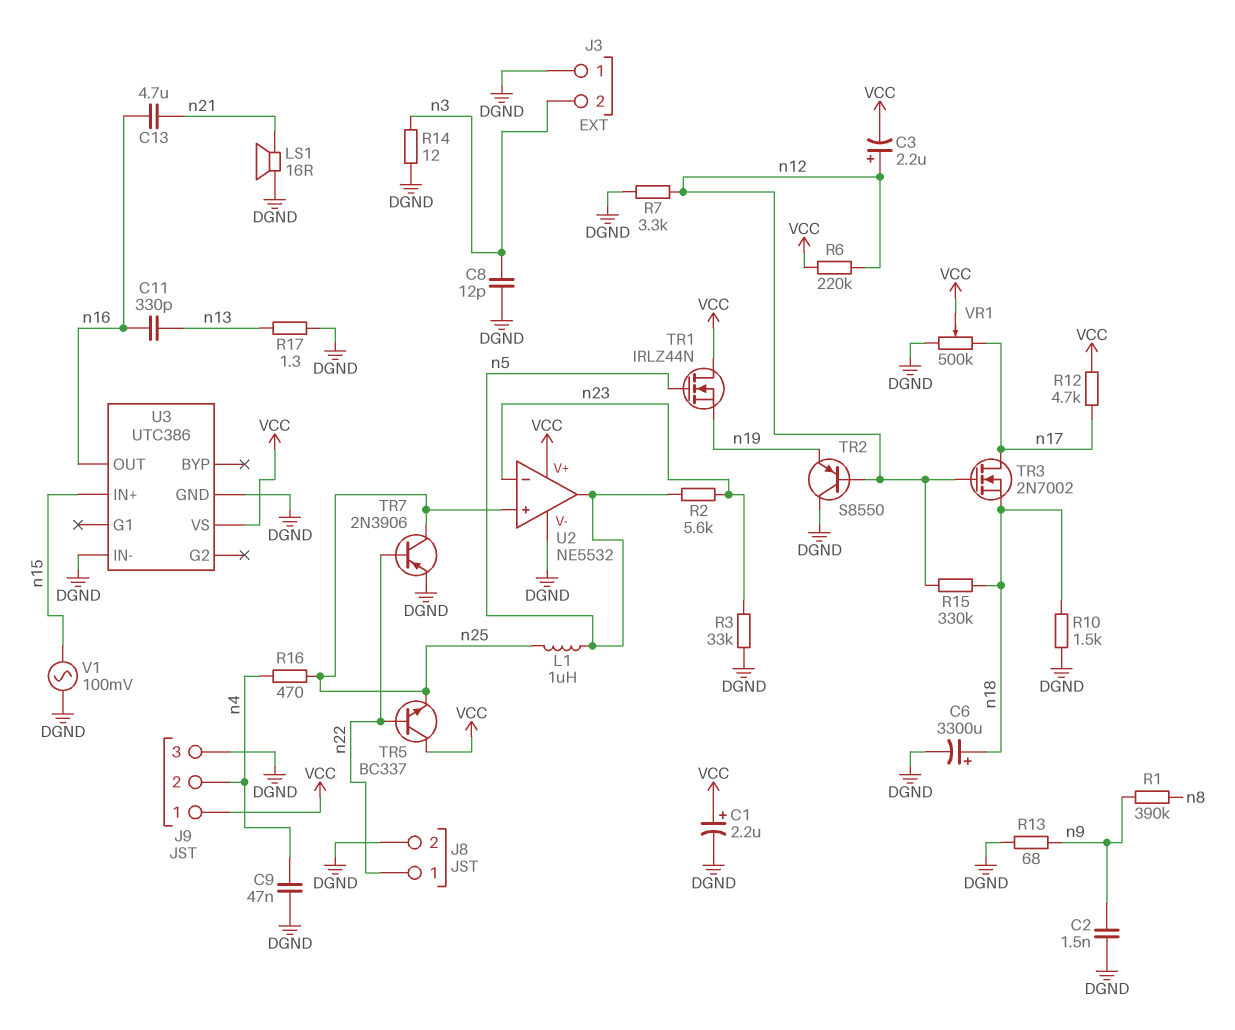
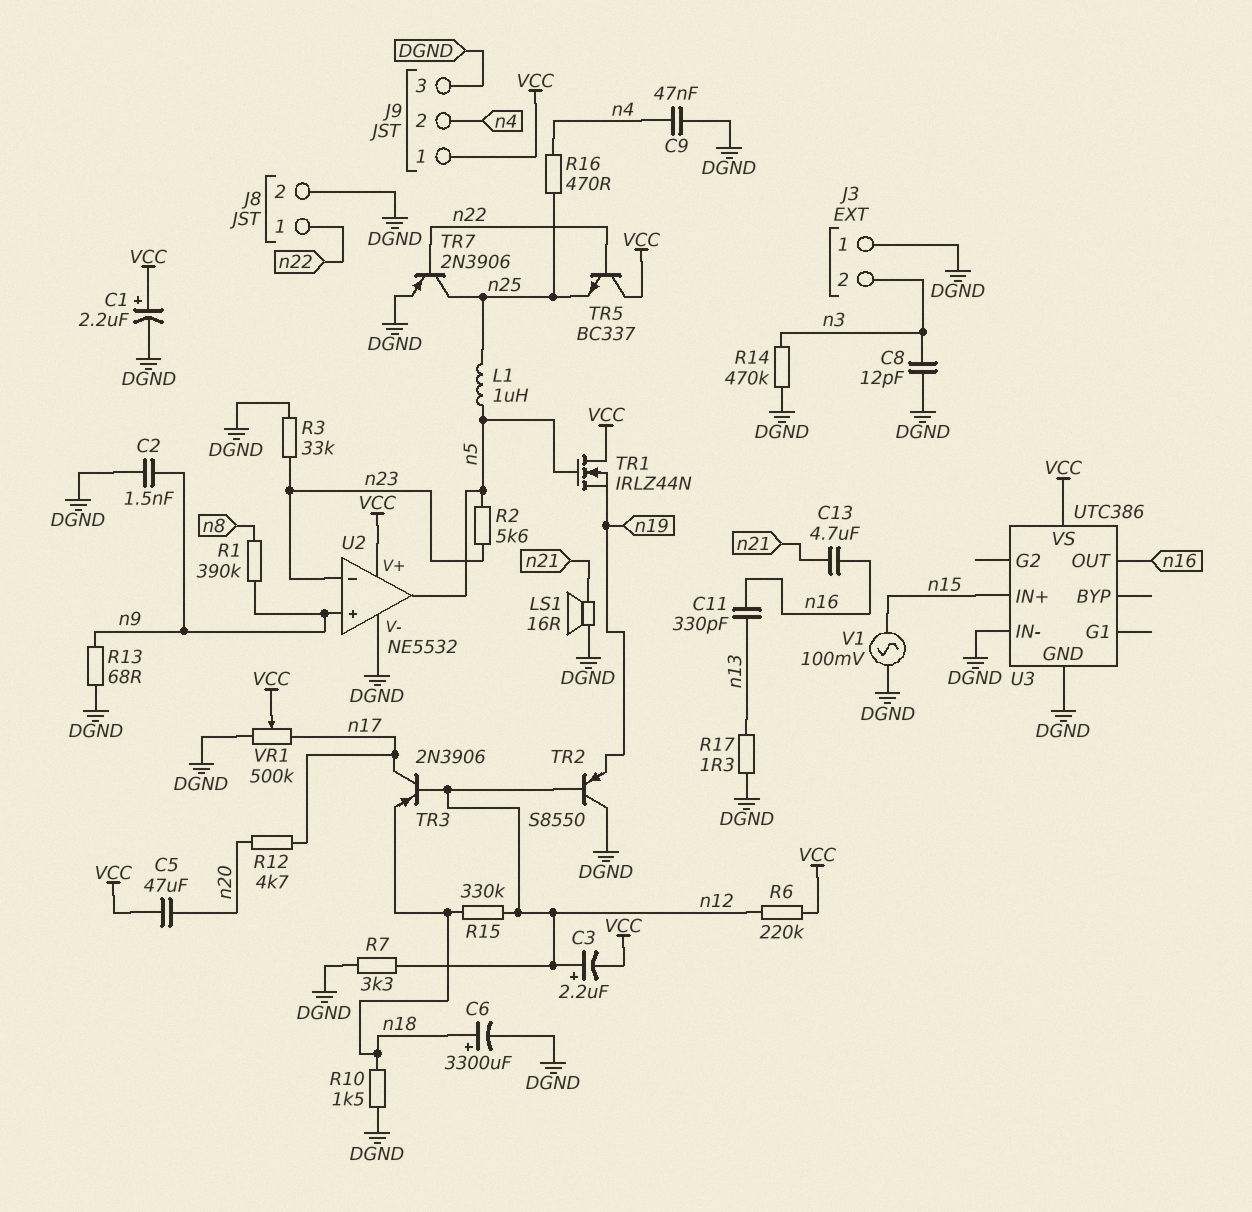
C5: none -> 47uF (VCC, n20)
R12: 4.7k (VCC, n17) -> 4.7k (n17, n20)
R14: 12 (DGND, n3) -> 470k (DGND, n3)
TR3: NMOS 2N7002 (G n12, D n17, S n18) -> PNP 2N3906 (B n12, C n17, E n18)
U2 pin in+: n25 -> n9

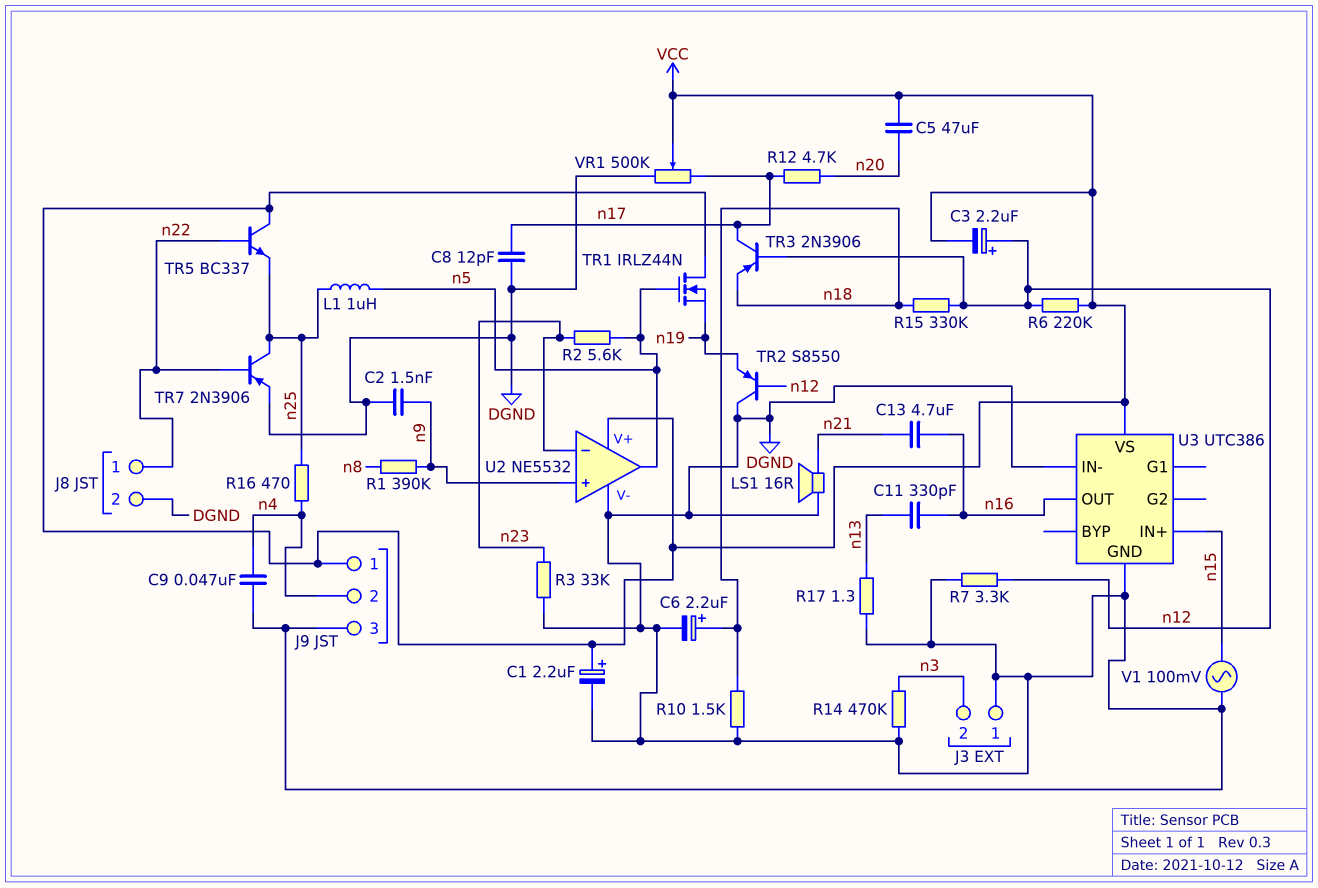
C6: 3300uF (plus n18, minus DGND) -> 2.2uF (plus n18, minus DGND)
C8: 12pF (DGND, n3) -> 12pF (DGND, n17)
R13: 68 (DGND, n9) -> none

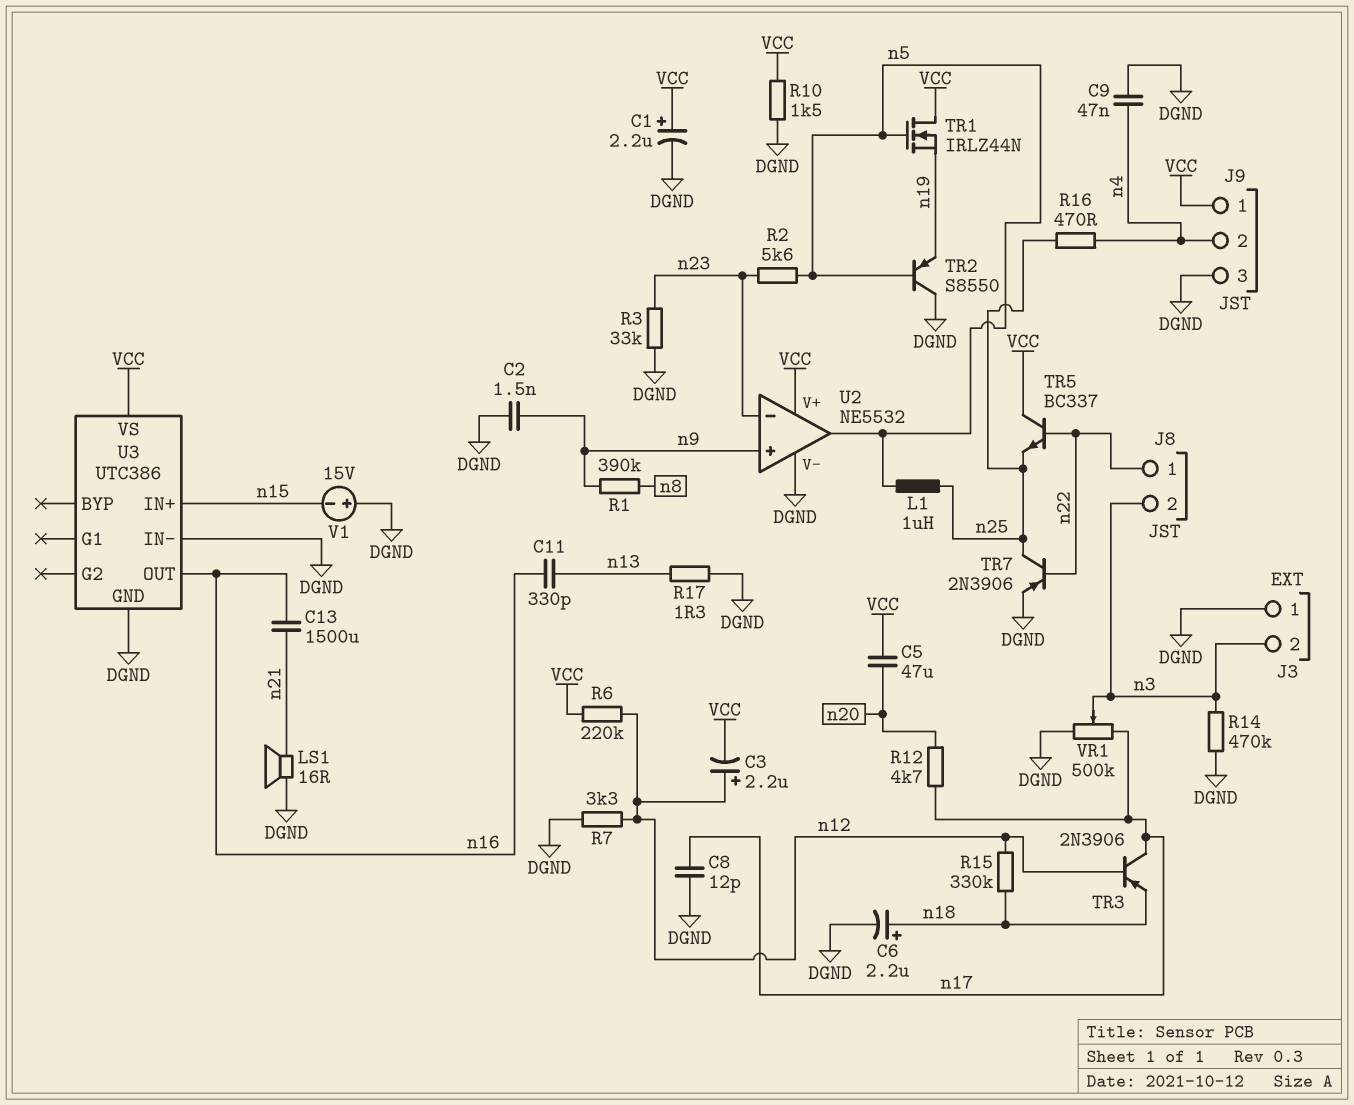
C13: 4.7uF (n16, n21) -> 1500uF (n16, n21)
J8 pin 2: DGND -> n3
R10: 1.5k (DGND, n18) -> 1.5k (DGND, VCC)
TR2: PNP S8550 (B n12, C DGND, E n19) -> PNP S8550 (B n5, C DGND, E n19)
V1: AC 100mV (DGND, n15) -> 15V (plus DGND, minus n15)
VR1: 500k (DGND, n17, wiper VCC) -> 500k (DGND, n17, wiper n3)

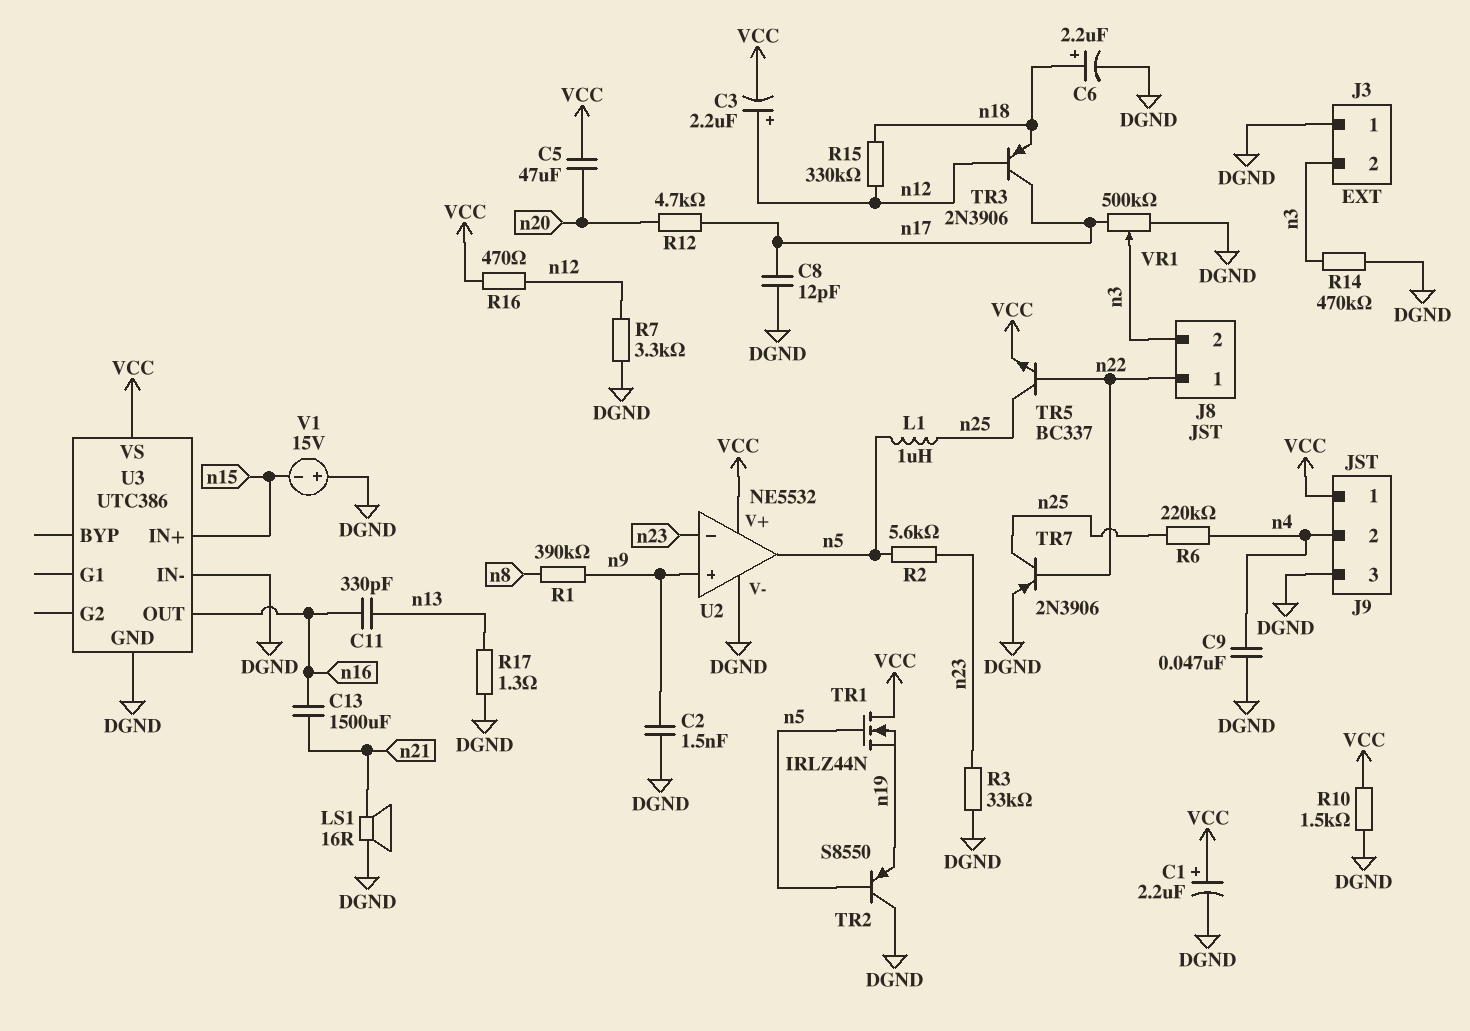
R6: 220k (VCC, n12) -> 220k (n4, n25)
R16: 470 (n4, n25) -> 470 (VCC, n12)
TR5: NPN BC337 (B n22, C VCC, E n25) -> NPN BC337 (B n22, C n25, E VCC)

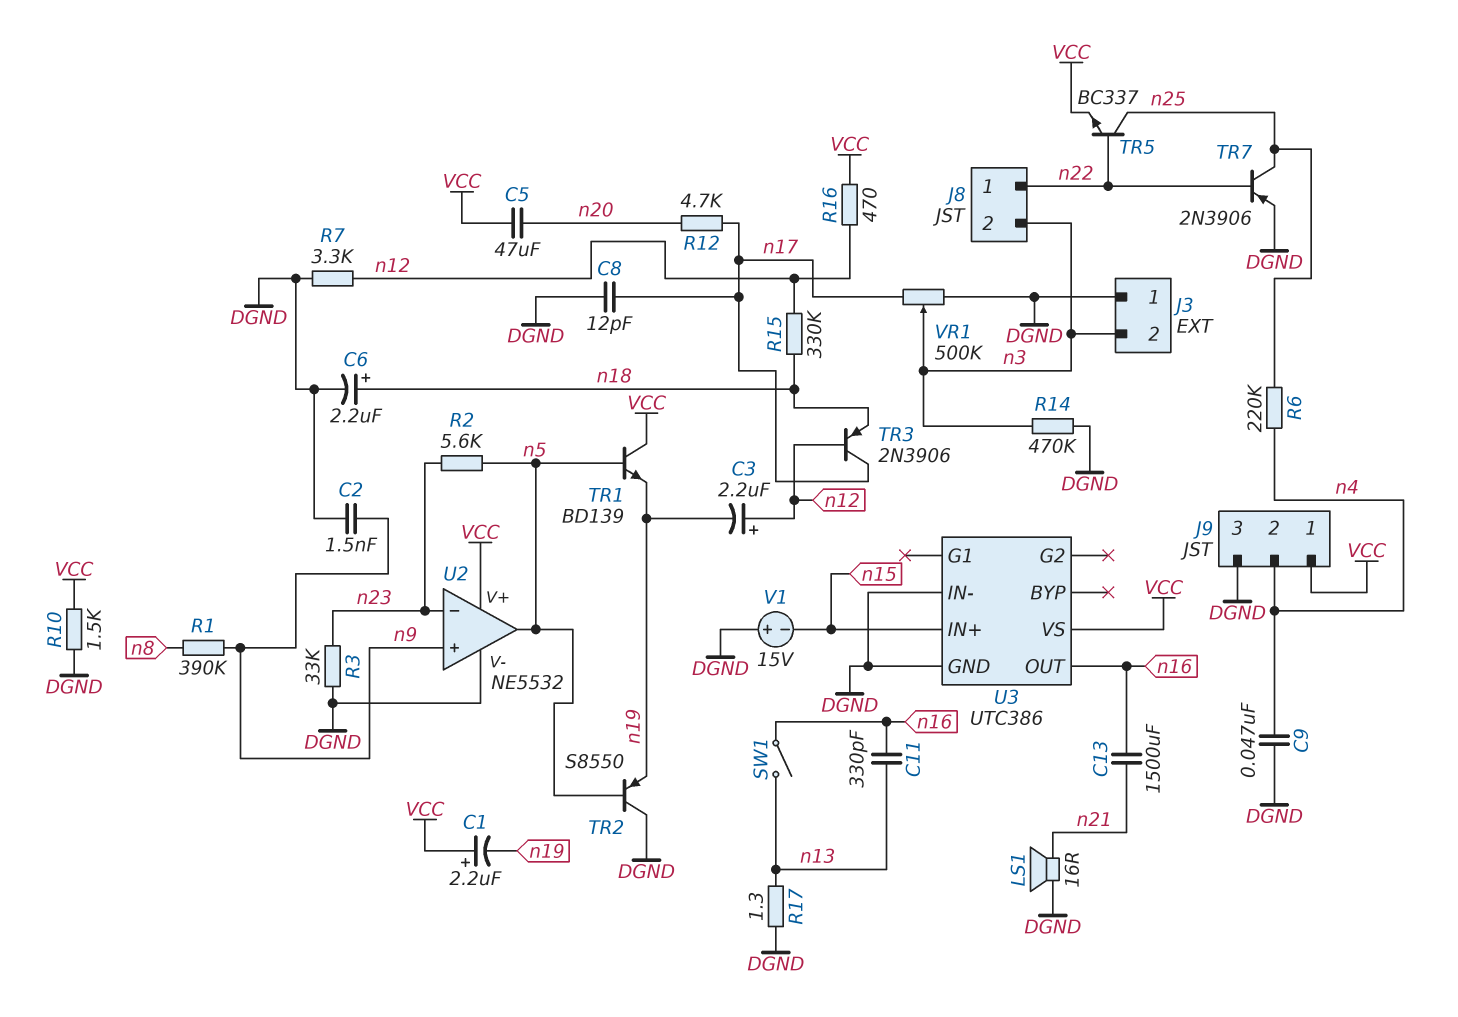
C1: 2.2uF (plus VCC, minus DGND) -> 2.2uF (plus VCC, minus n19)
C3: 2.2uF (plus n12, minus VCC) -> 2.2uF (plus n12, minus n19)
L1: 1uH (n5, n25) -> none
SW1: none -> switch (n13, n16)
TR1: NMOS IRLZ44N (G n5, D VCC, S n19) -> NPN BD139 (B n5, C VCC, E n19)

